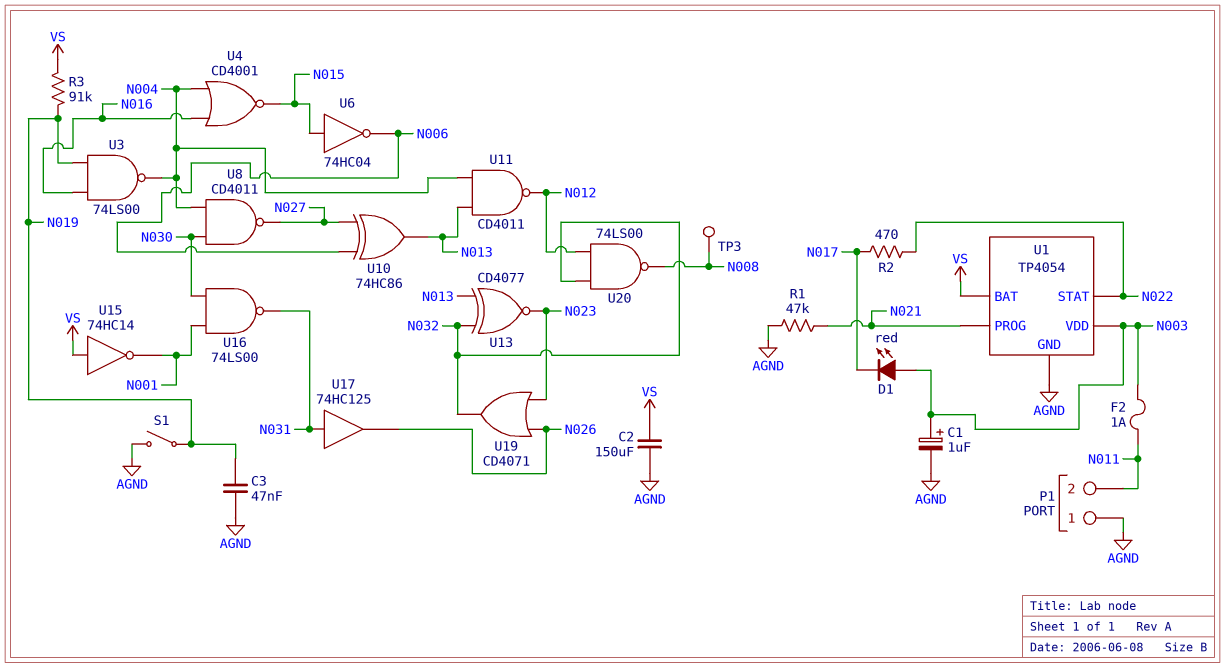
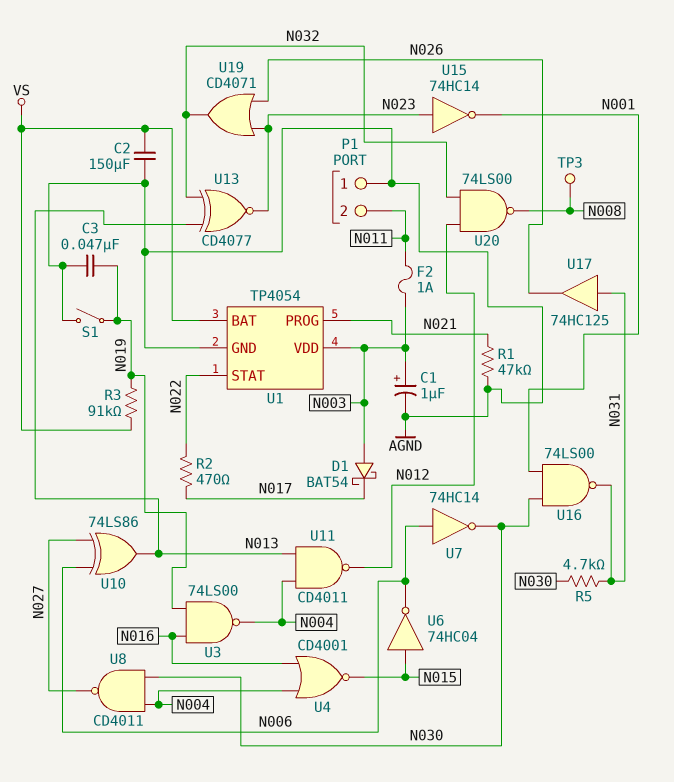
D1: LED red (A N003, K N017) -> schottky BAT54 (A N003, K N017)
R5: none -> 4.7k (N030, N031)
U7: none -> NOT 74HC14 (in N006, out N030)
U10: XOR 74HC86 (in N006, in N027, out N013) -> XOR 74LS86 (in N006, in N027, out N013)
U15: NOT 74HC14 (in VS, out N001) -> NOT 74HC14 (in N023, out N001)

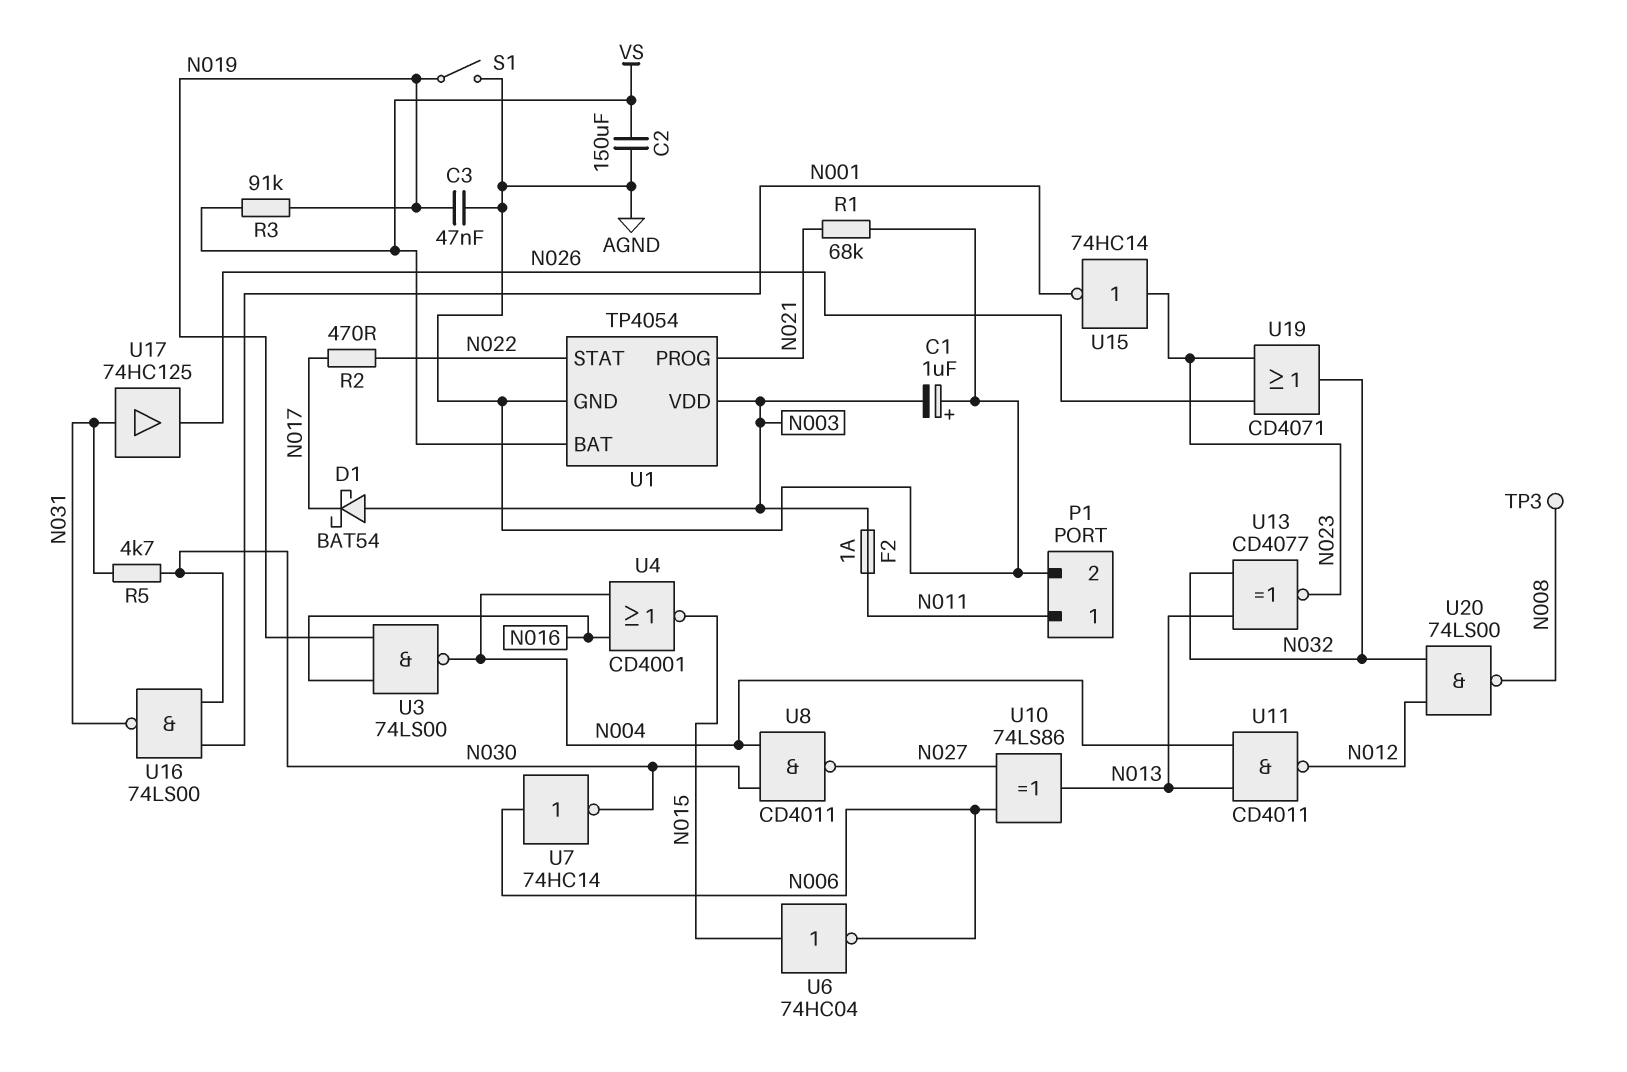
C1: 1uF (plus N003, minus AGND) -> 1uF (plus AGND, minus N003)
P1 pin 1: AGND -> N011
P1 pin 2: N011 -> AGND
R1: 47k (AGND, N021) -> 68k (AGND, N021)

